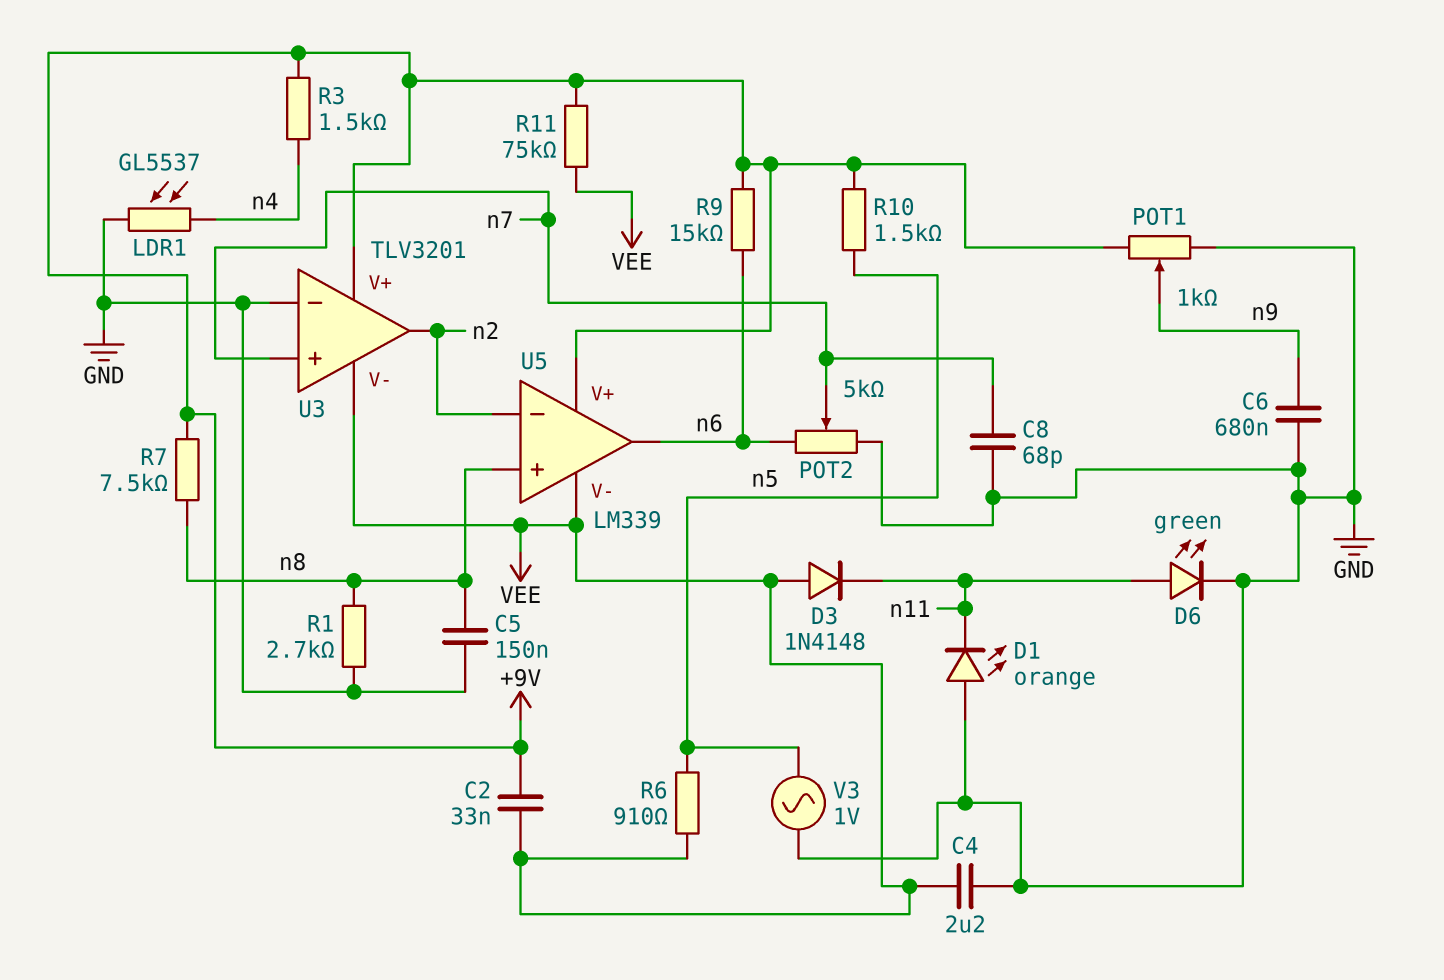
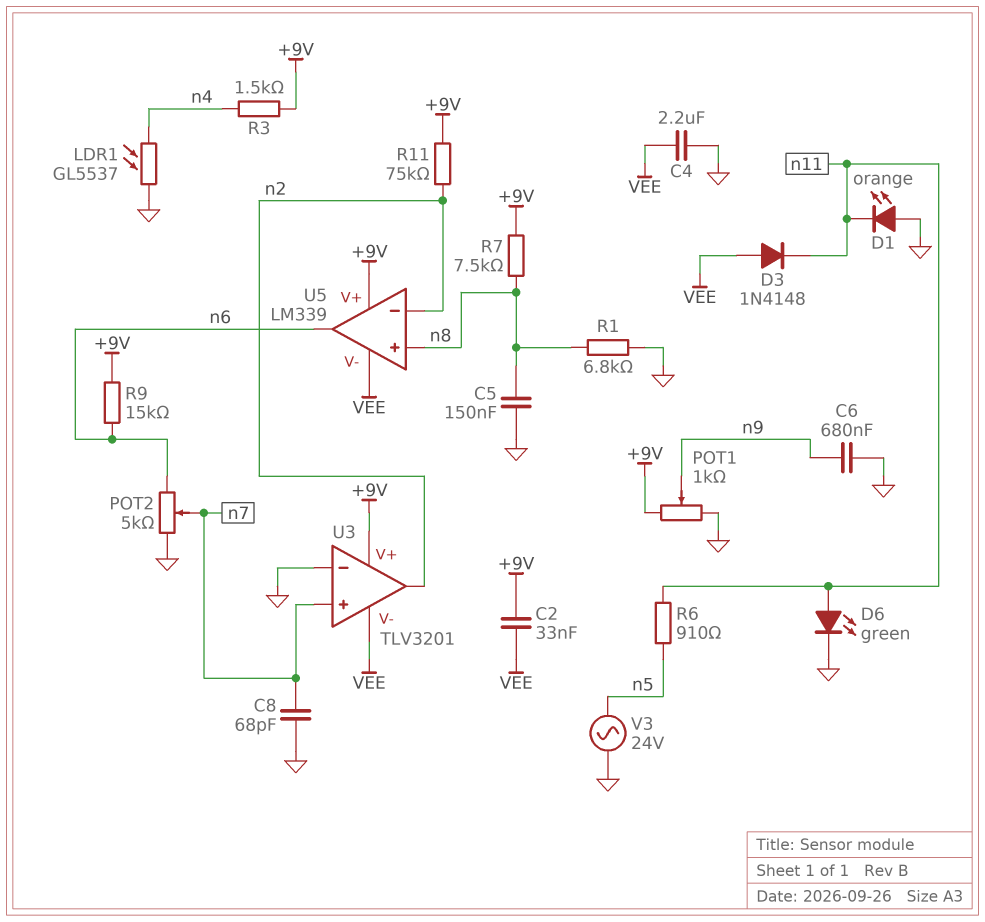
R1: 2.7k (GND, n8) -> 6.8k (GND, n8)
R6: 910 (VEE, n5) -> 910 (n5, n11)
R10: 1.5k (+9V, n5) -> none
R11: 75k (+9V, VEE) -> 75k (+9V, n2)
V3: AC 1V (GND, n5) -> AC 24V (GND, n5)

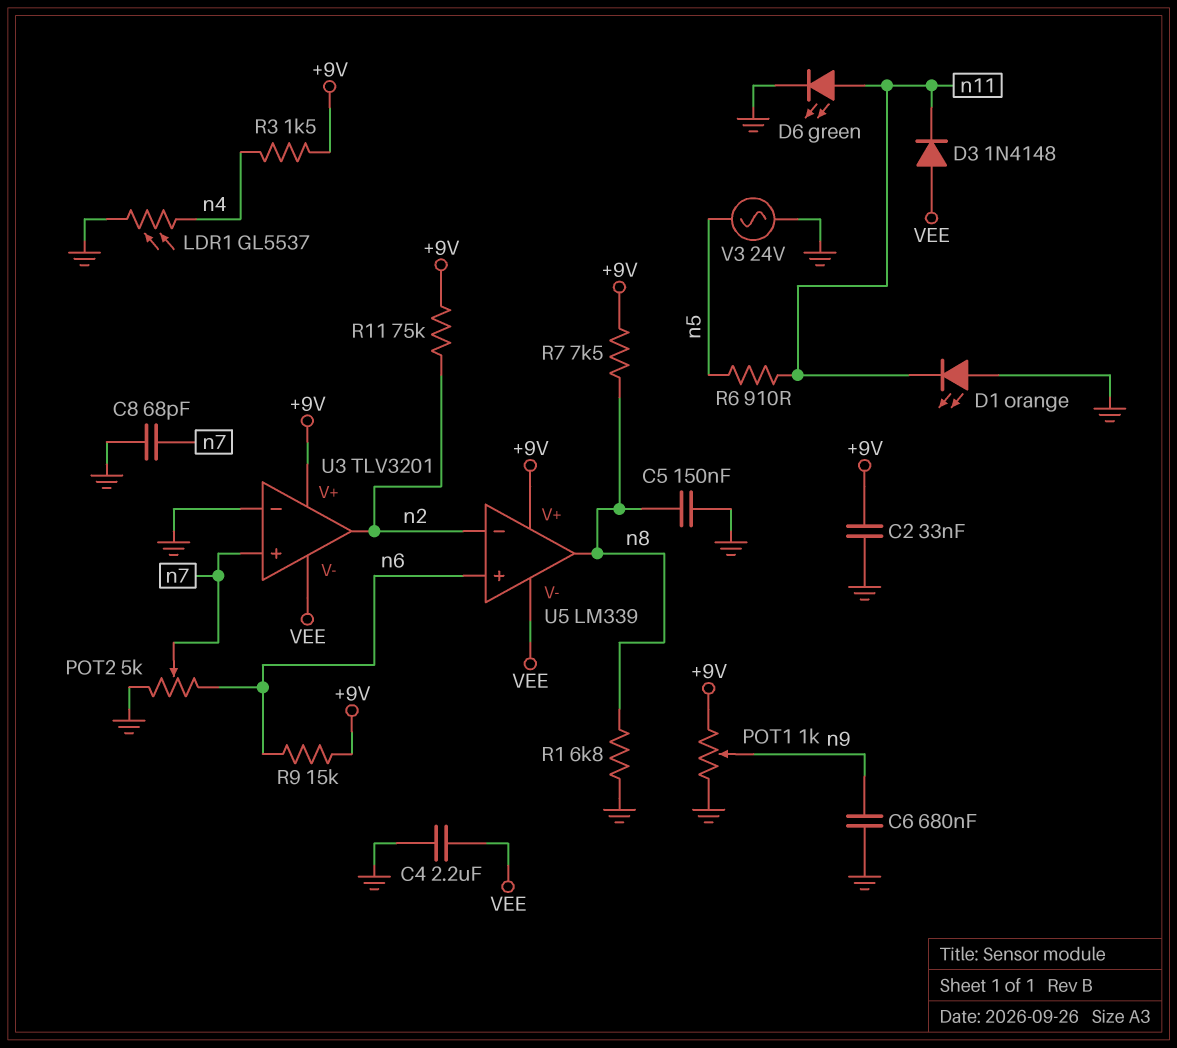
C2: 33nF (+9V, VEE) -> 33nF (+9V, GND)
U5 pin in+: n8 -> n6
U5 pin out: n6 -> n8

